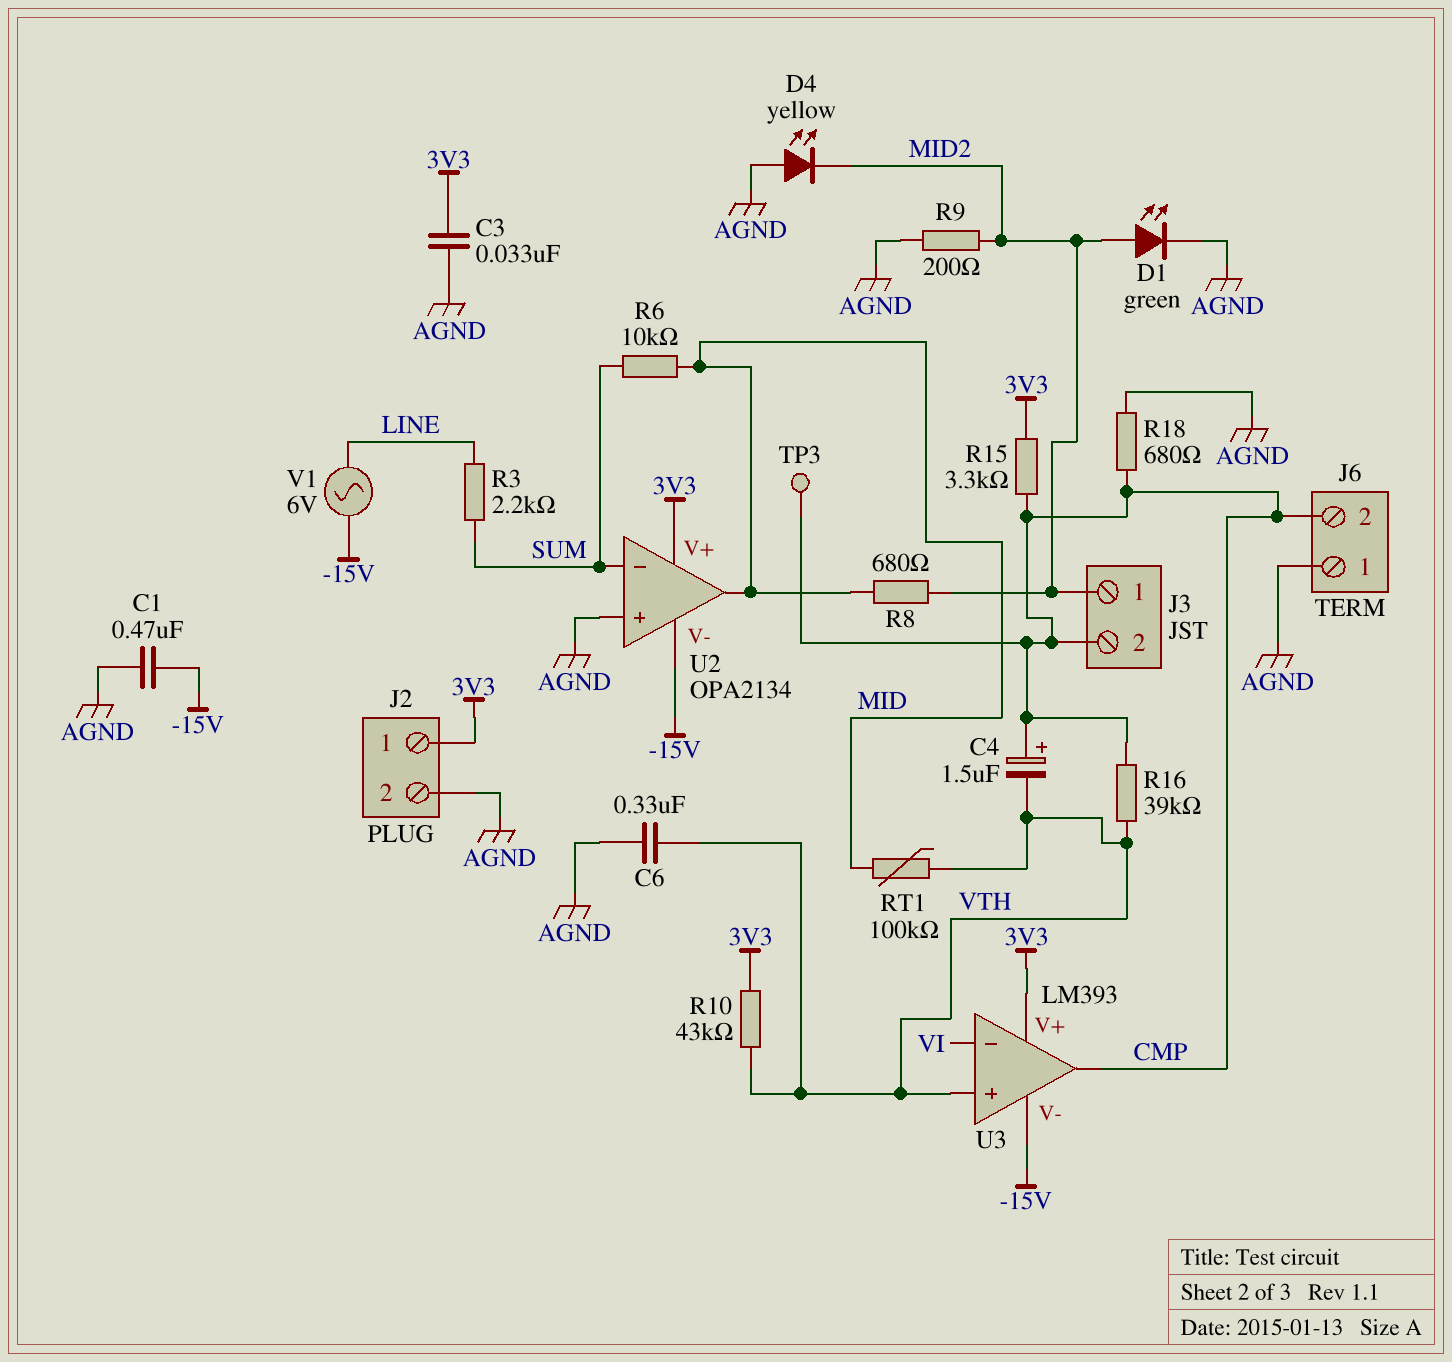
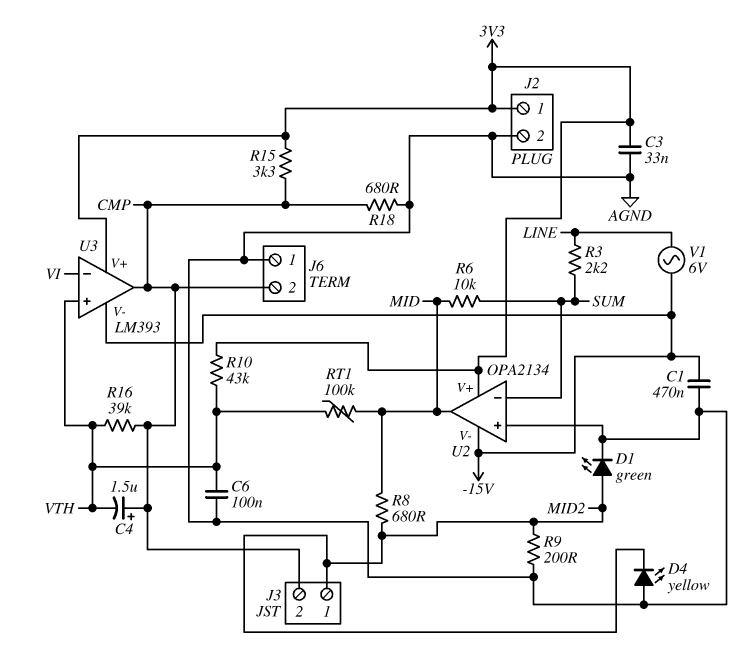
C6: 330nF (AGND, VTH) -> 100nF (AGND, VTH)
TP3: test point (CMP) -> none

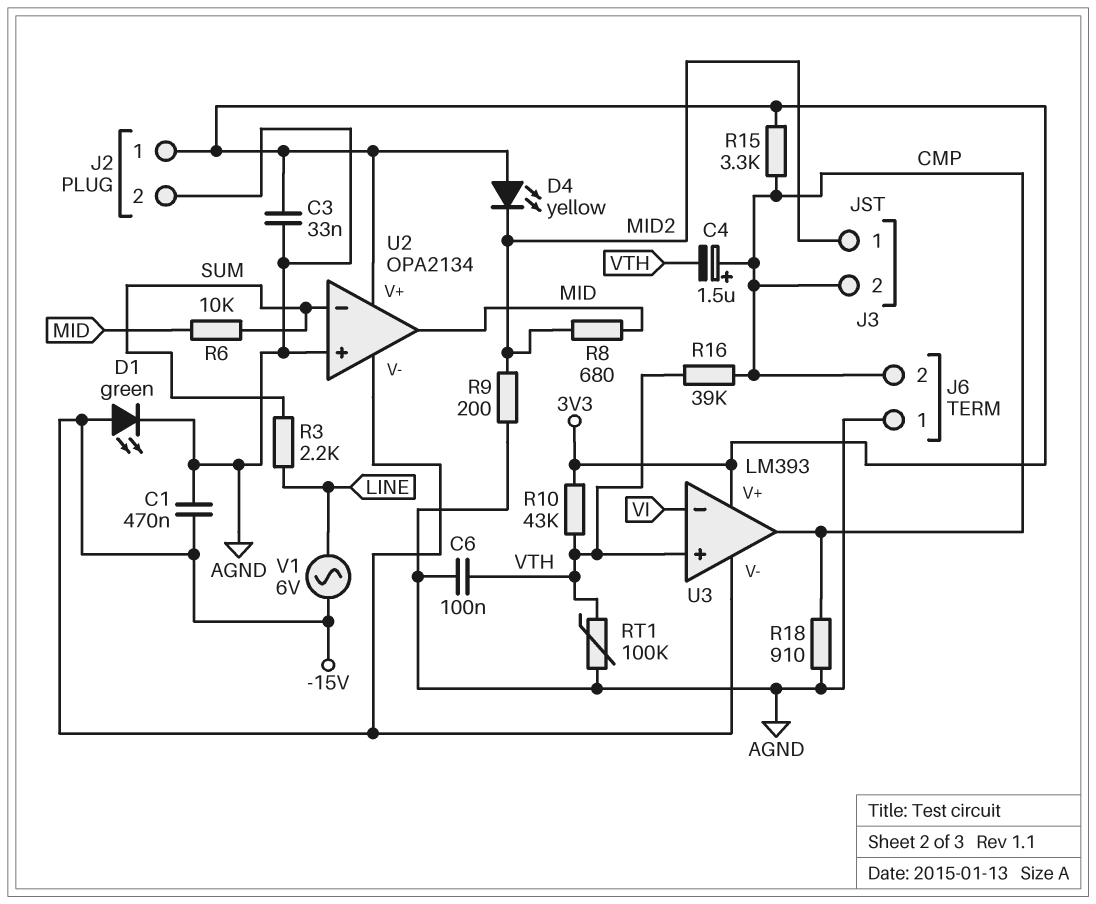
D1: LED green (A MID2, K AGND) -> LED green (A -15V, K AGND)
D4: LED yellow (A AGND, K MID2) -> LED yellow (A 3V3, K MID2)
R18: 680 (AGND, CMP) -> 910 (AGND, CMP)
RT1: 100k (MID, VTH) -> 100k (AGND, VTH)

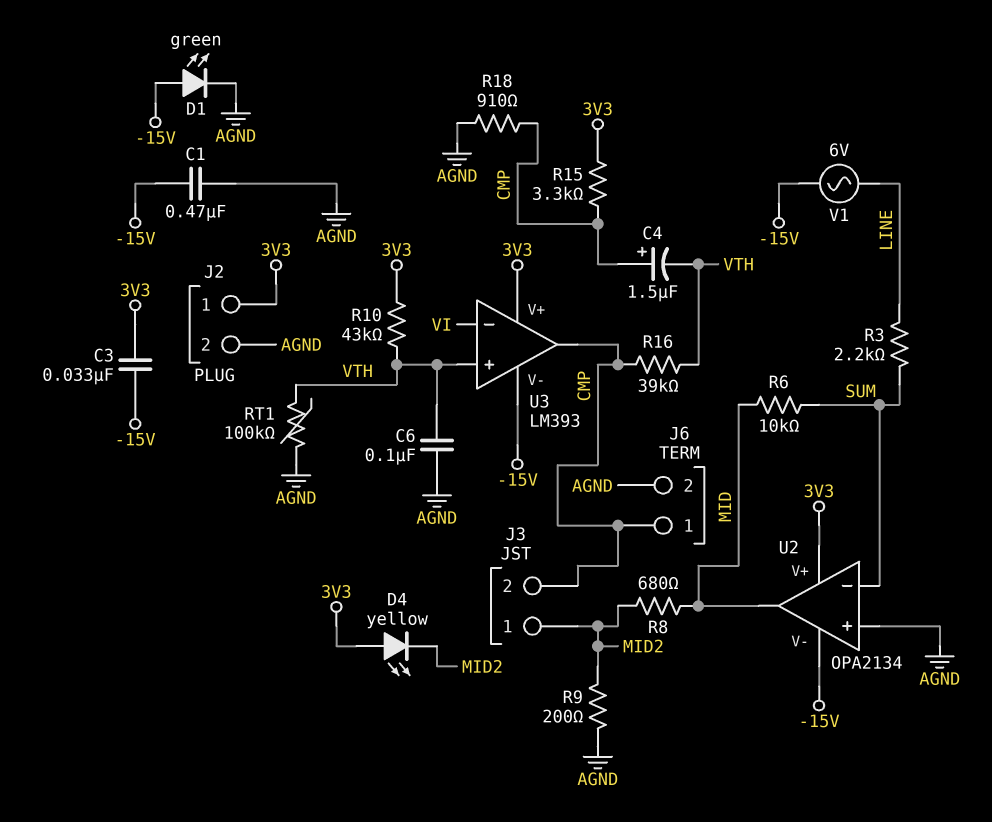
C3: 33nF (3V3, AGND) -> 33nF (-15V, 3V3)
J6 pin 1: AGND -> CMP
J6 pin 2: CMP -> AGND

